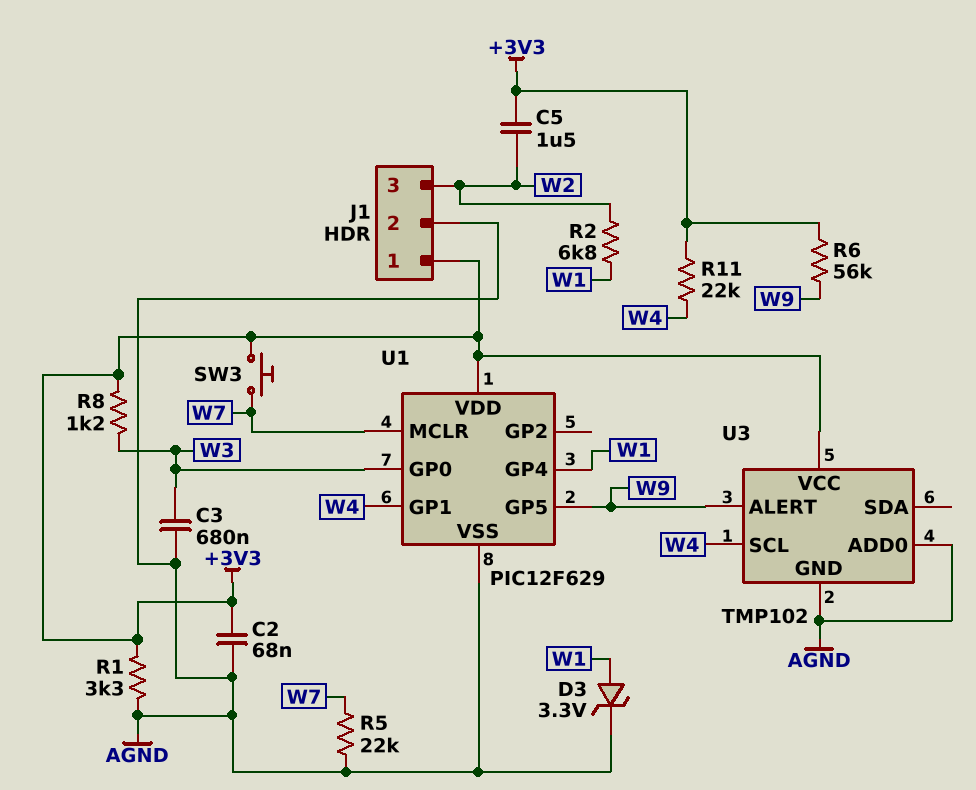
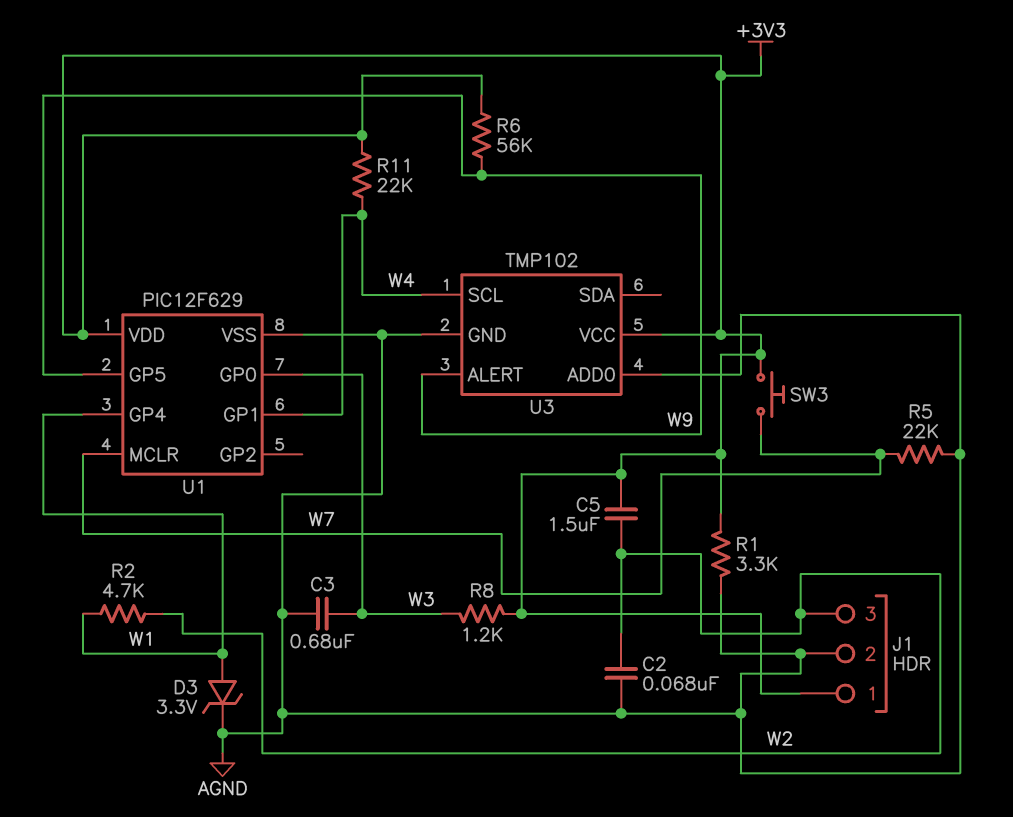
C2: 68nF (+3V3, AGND) -> 68nF (AGND, W2)
R2: 6.8k (W1, W2) -> 4.7k (W1, W2)

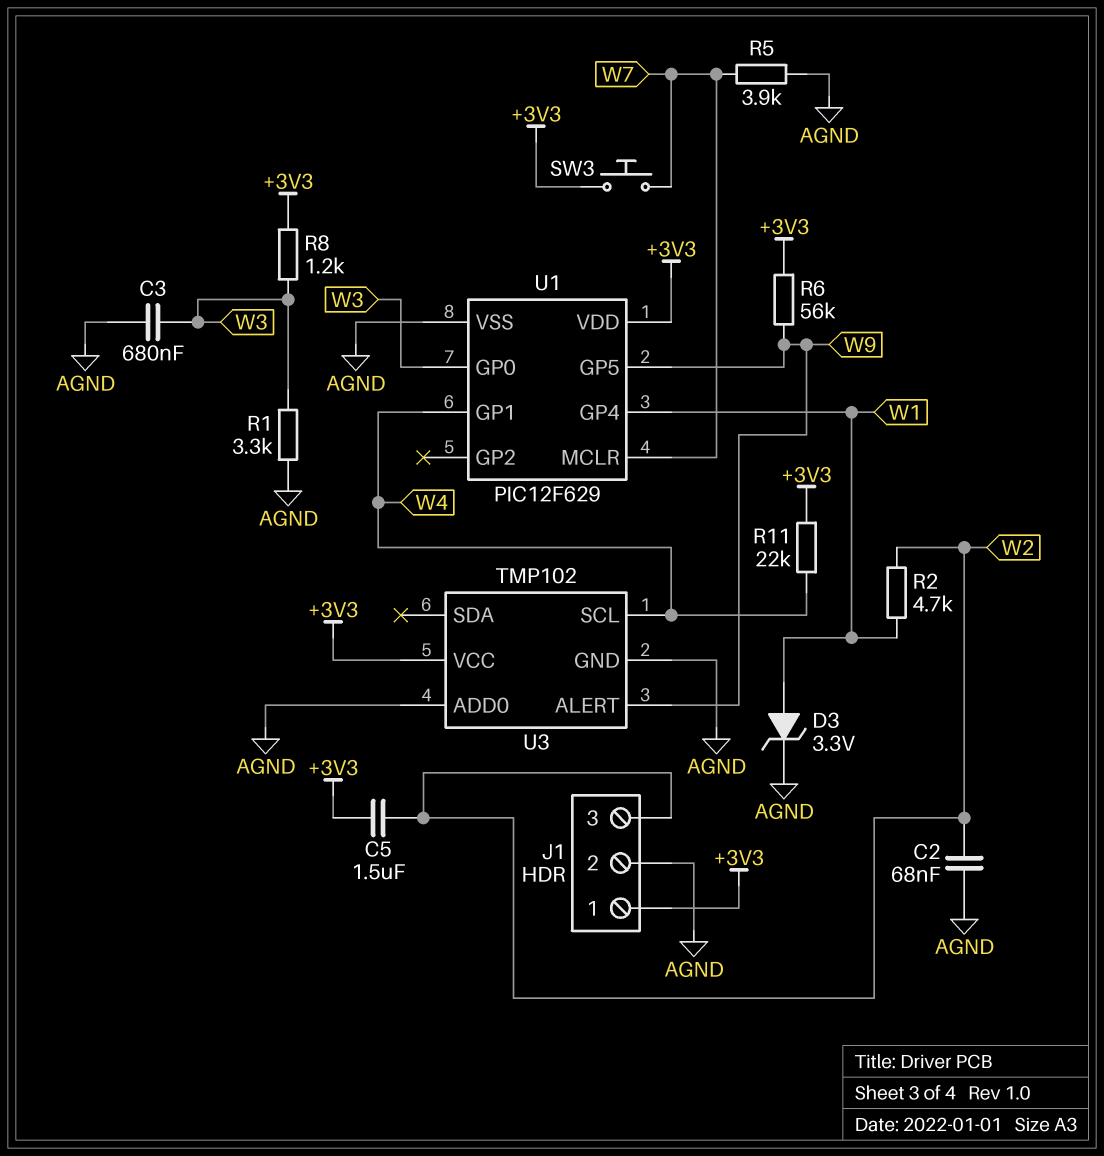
R1: 3.3k (+3V3, AGND) -> 3.3k (AGND, W3)
R5: 22k (AGND, W7) -> 3.9k (AGND, W7)

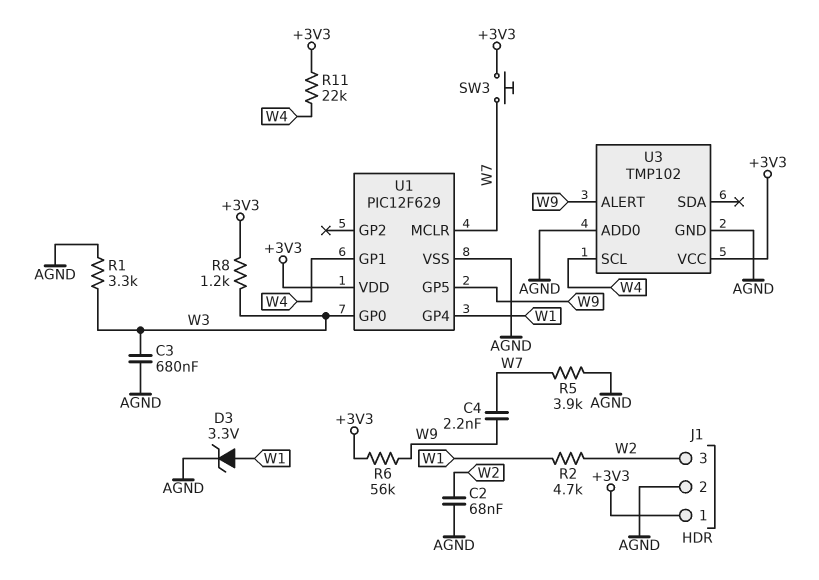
C4: none -> 2.2nF (W7, W9)
C5: 1.5uF (+3V3, W2) -> none

